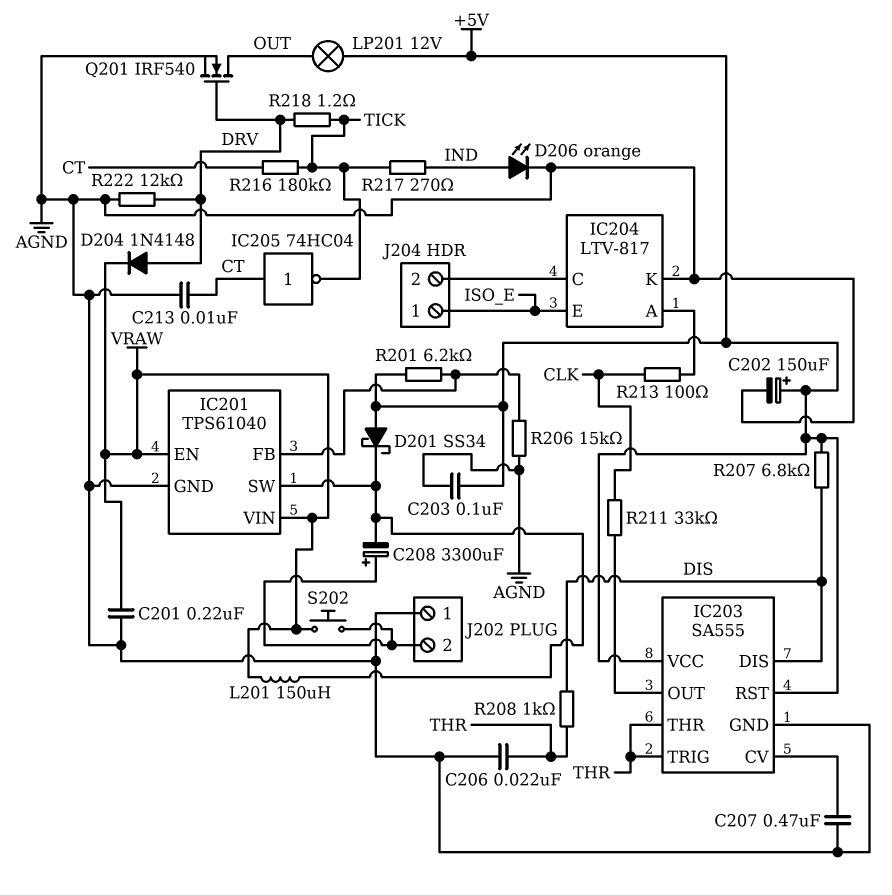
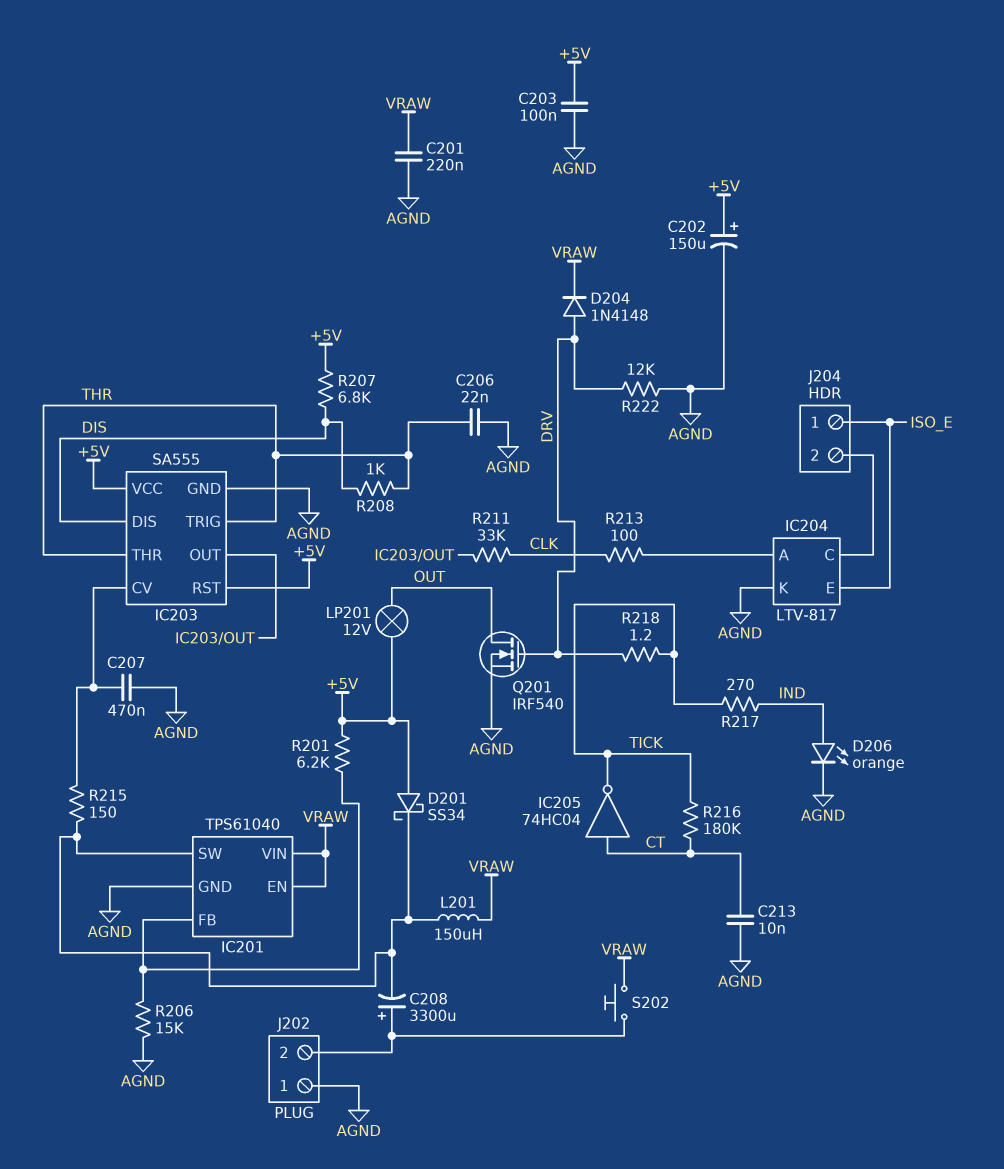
R215: none -> 150 (IC201/SW, IC203/CV)

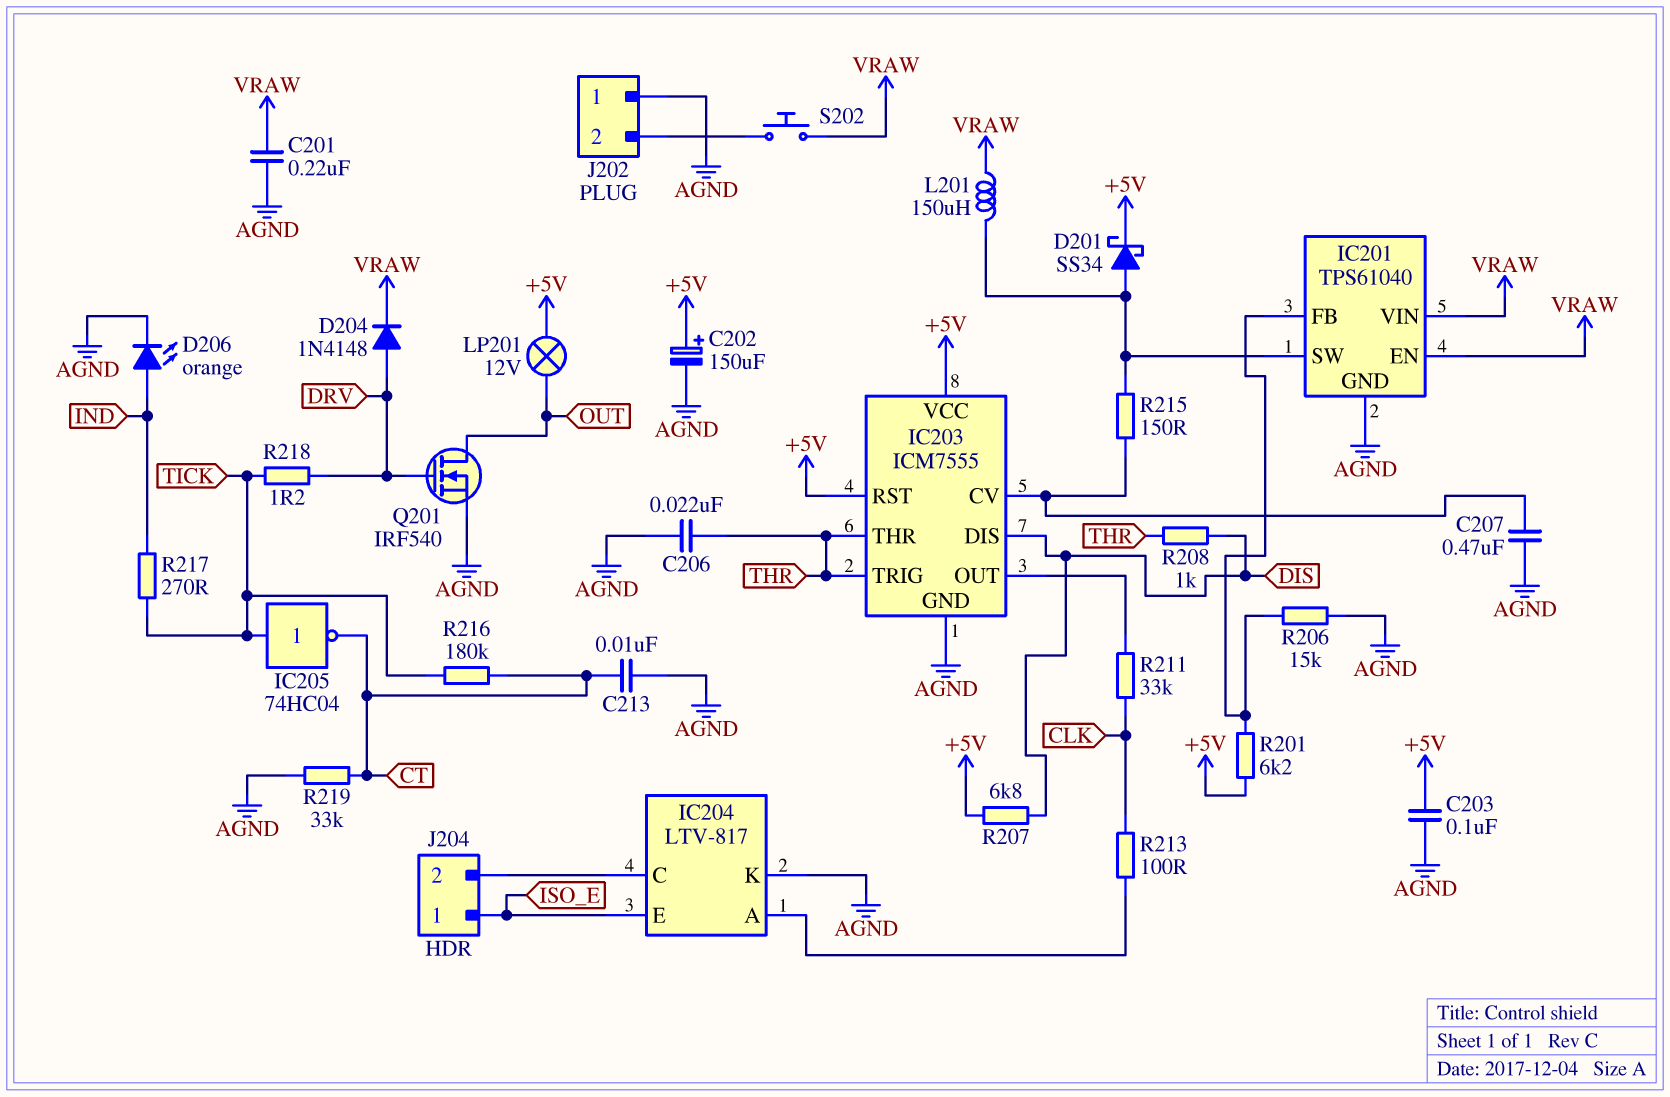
C208: 3300uF (plus J202/2, minus IC201/SW) -> none
D201: schottky SS34 (A +5V, K IC201/SW) -> schottky SS34 (A IC201/SW, K +5V)
IC203: SA555 -> ICM7555
IC205: NOT 74HC04 (in CT, out TICK) -> NOT 74HC04 (in TICK, out CT)
R219: none -> 33k (AGND, CT)
R222: 12k (AGND, DRV) -> none

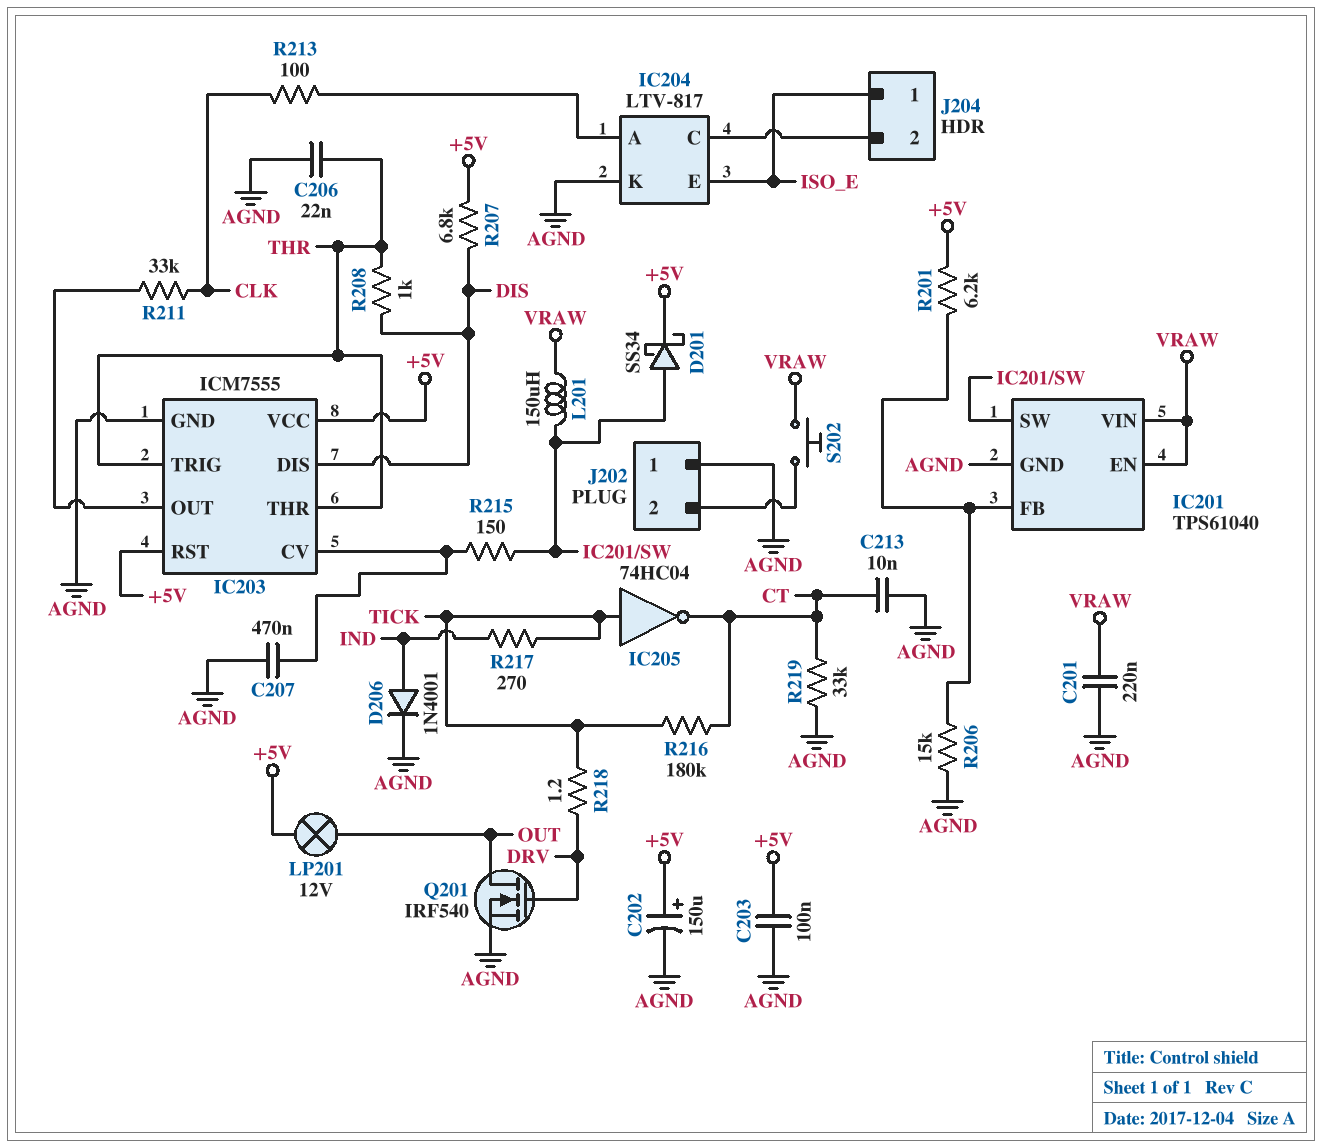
D204: diode 1N4148 (A DRV, K VRAW) -> none
D206: LED orange (A IND, K AGND) -> diode 1N4001 (A IND, K AGND)

